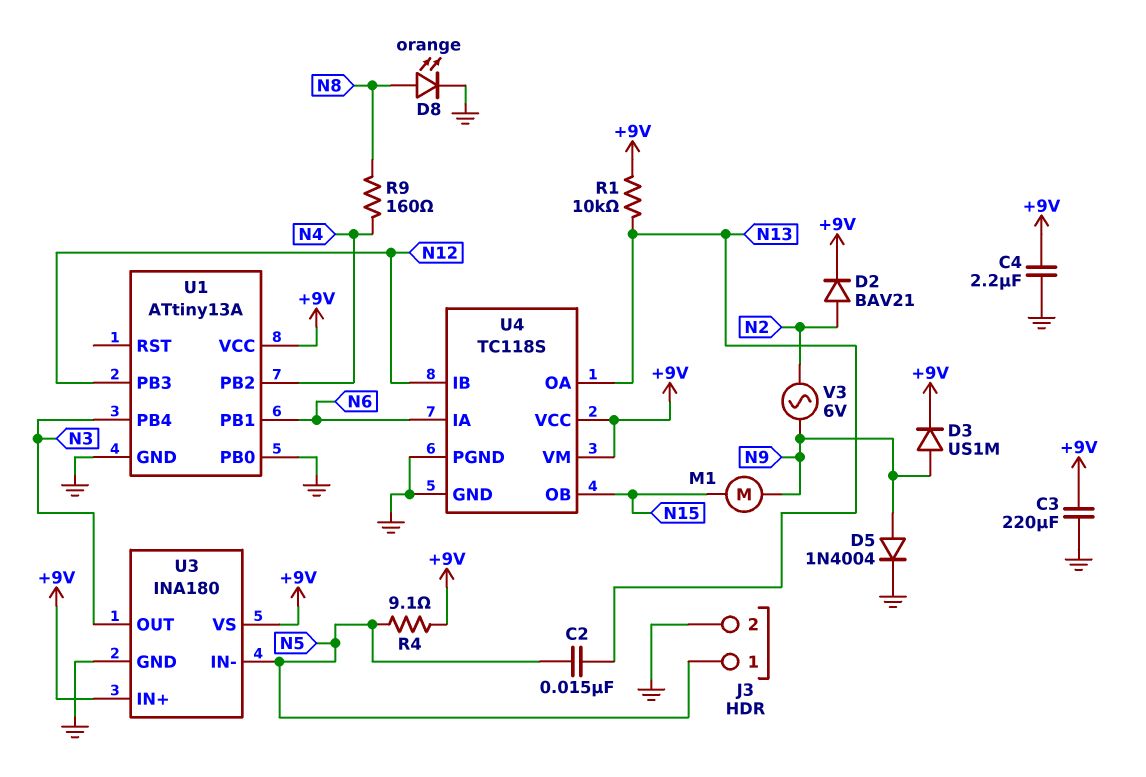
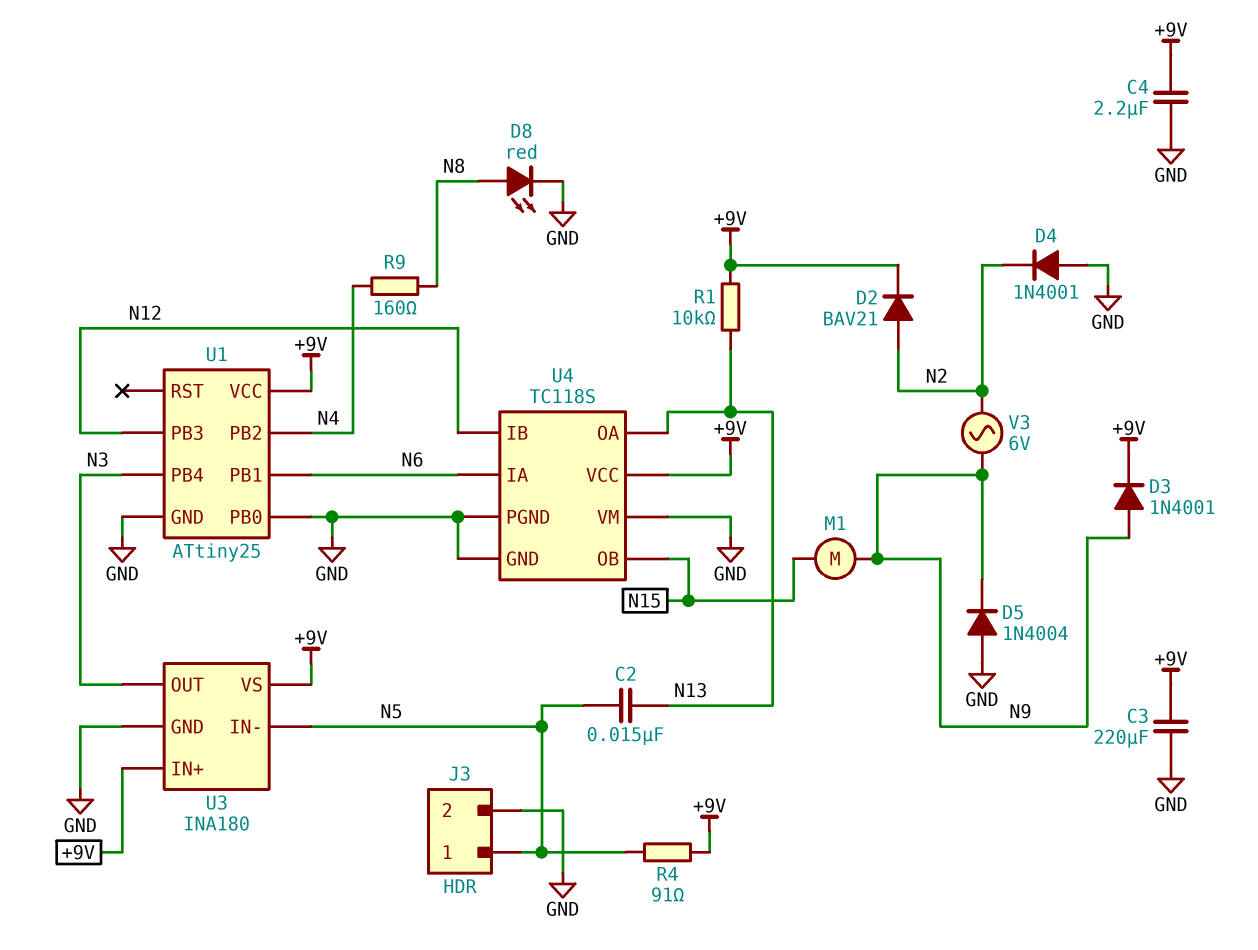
D3: diode US1M (A N9, K +9V) -> diode 1N4001 (A N9, K +9V)
D4: none -> diode 1N4001 (A GND, K N2)
D5: diode 1N4004 (A N9, K GND) -> diode 1N4004 (A GND, K N9)
D8: LED orange (A N8, K GND) -> LED red (A N8, K GND)
R4: 9.1 (+9V, N5) -> 91 (+9V, N5)
U1: ATtiny13A -> ATtiny25
U4 pin VM: +9V -> GND

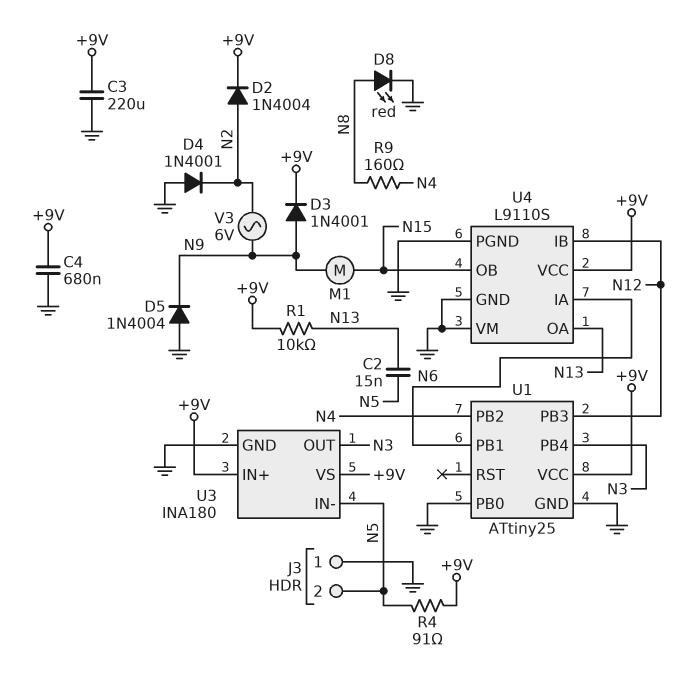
C4: 2.2uF (+9V, GND) -> 680nF (+9V, GND)
D2: diode BAV21 (A N2, K +9V) -> diode 1N4004 (A N2, K +9V)
J3 pin 1: N5 -> GND
J3 pin 2: GND -> N5
U4: TC118S -> L9110S

